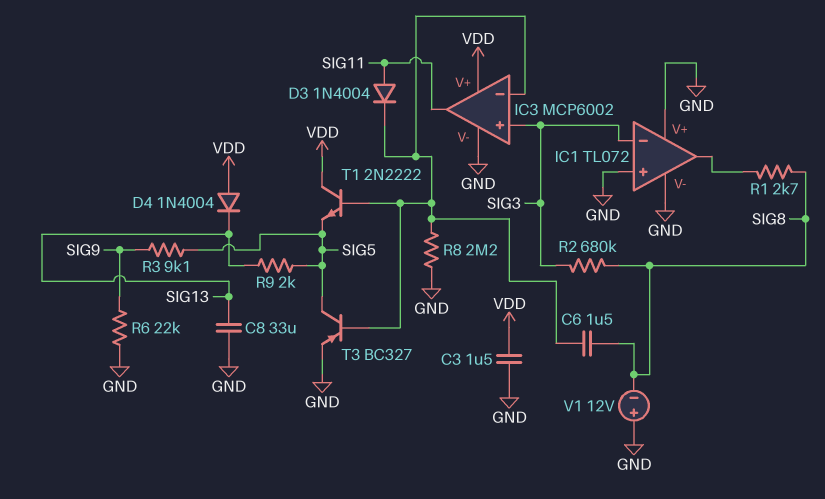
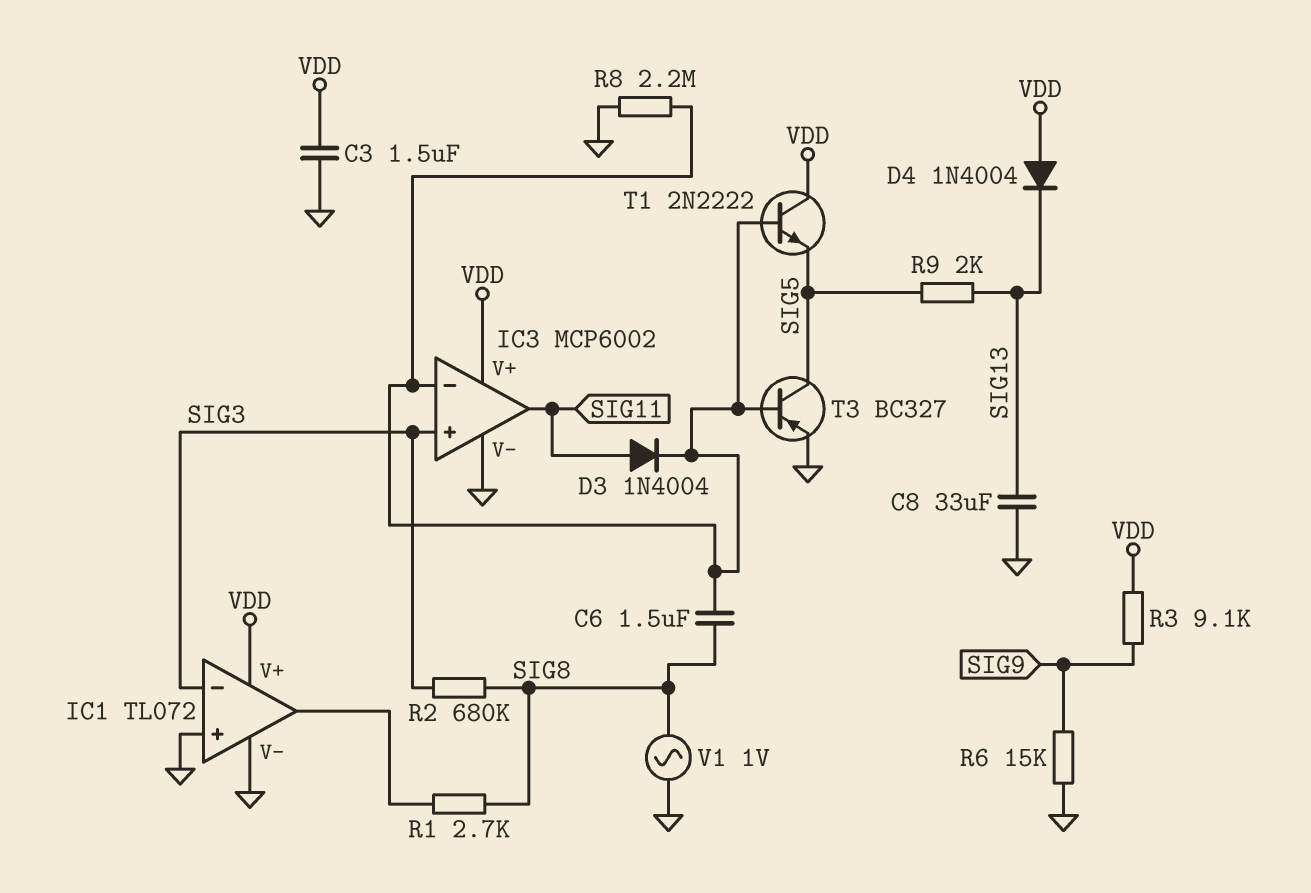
IC1 pin V+: GND -> VDD
R3: 9.1k (SIG5, SIG9) -> 9.1k (SIG9, VDD)
R6: 22k (GND, SIG9) -> 15k (GND, SIG9)
V1: 12V (plus GND, minus SIG8) -> AC 1V (GND, SIG8)

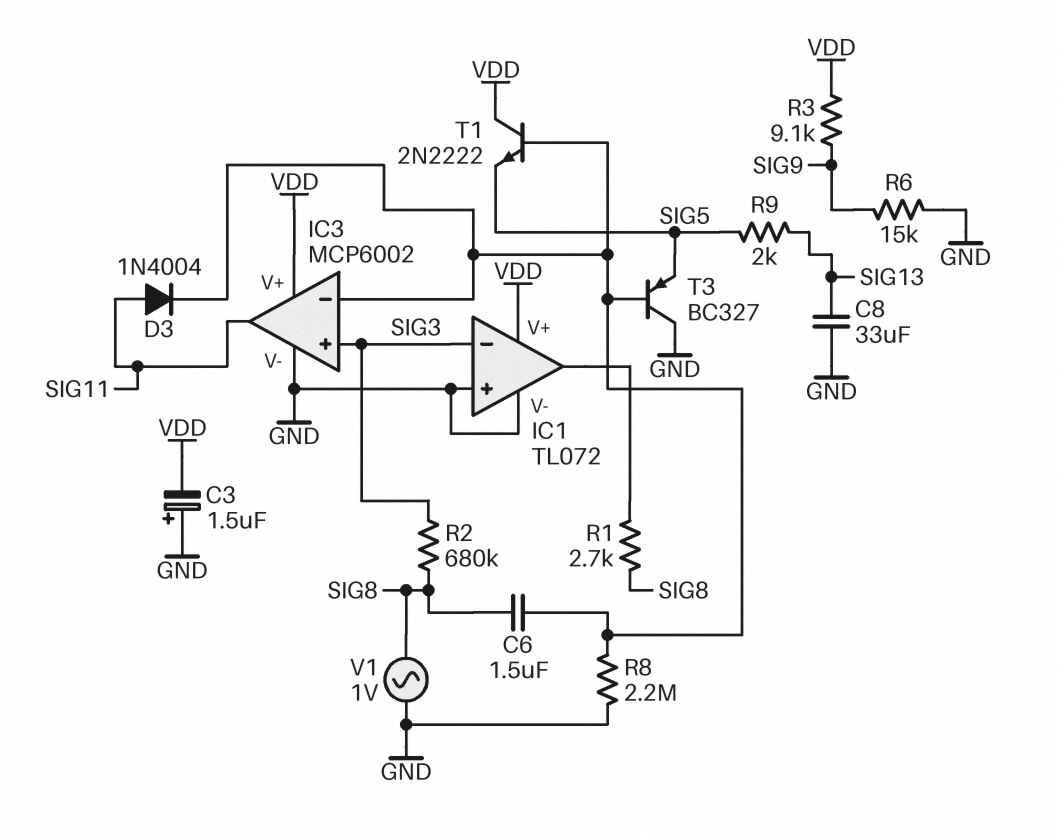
C3: 1.5uF (GND, VDD) -> 1.5uF (plus GND, minus VDD)
D4: diode 1N4004 (A VDD, K SIG13) -> none
T3: PNP BC327 (B IC3/in-, C SIG5, E GND) -> PNP BC327 (B IC3/in-, C GND, E SIG5)

